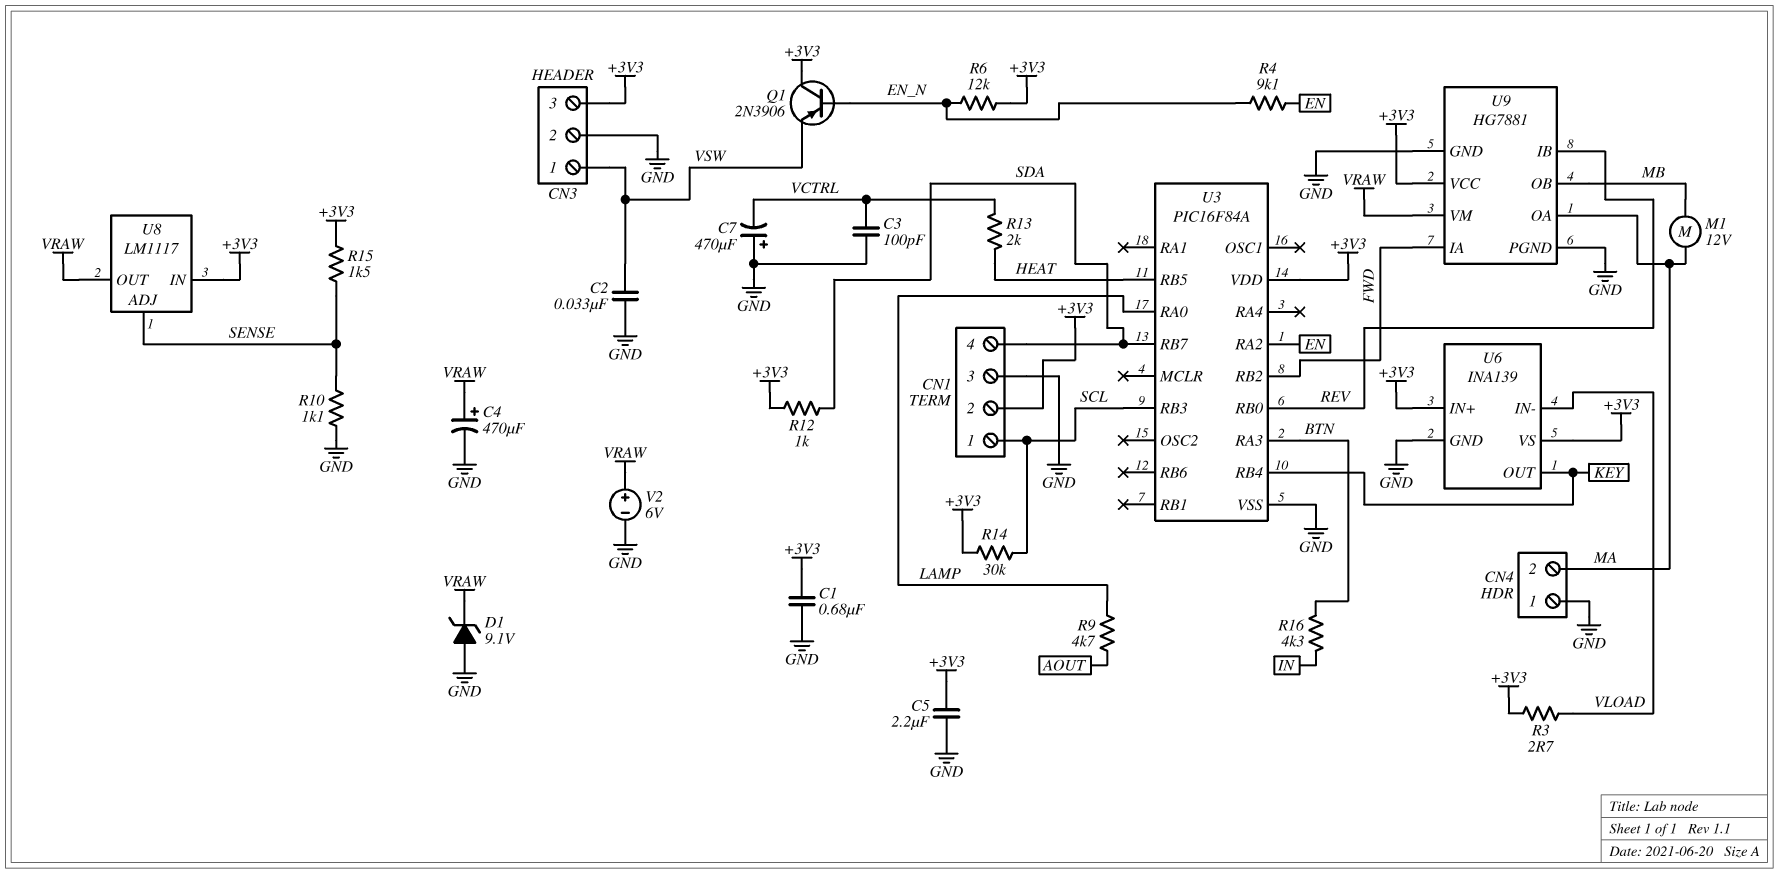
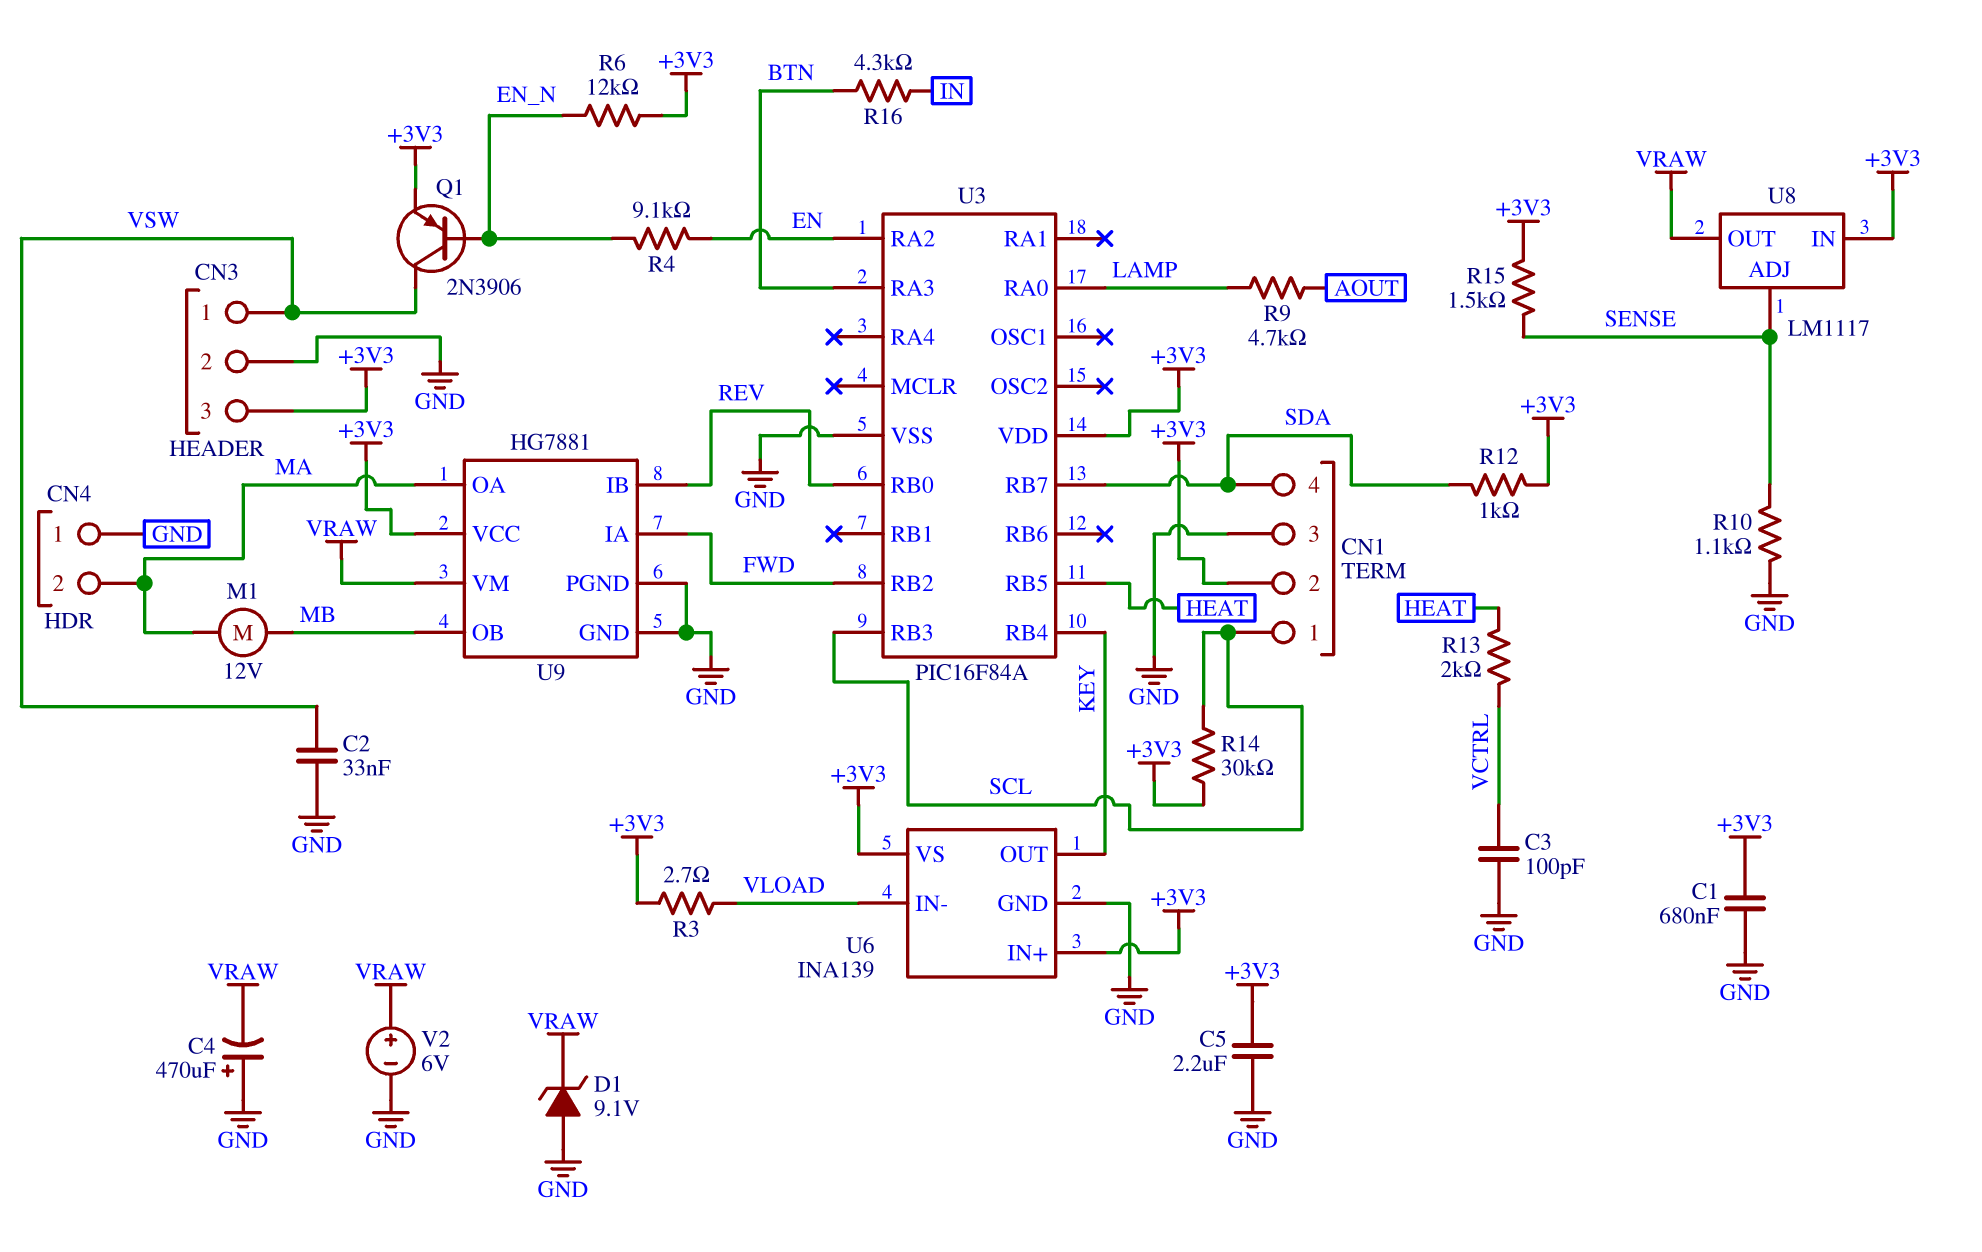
C4: 470uF (plus VRAW, minus GND) -> 470uF (plus GND, minus VRAW)
C7: 470uF (plus GND, minus VCTRL) -> none
Q1: PNP 2N3906 (B EN_N, C +3V3, E VSW) -> PNP 2N3906 (B EN_N, C VSW, E +3V3)

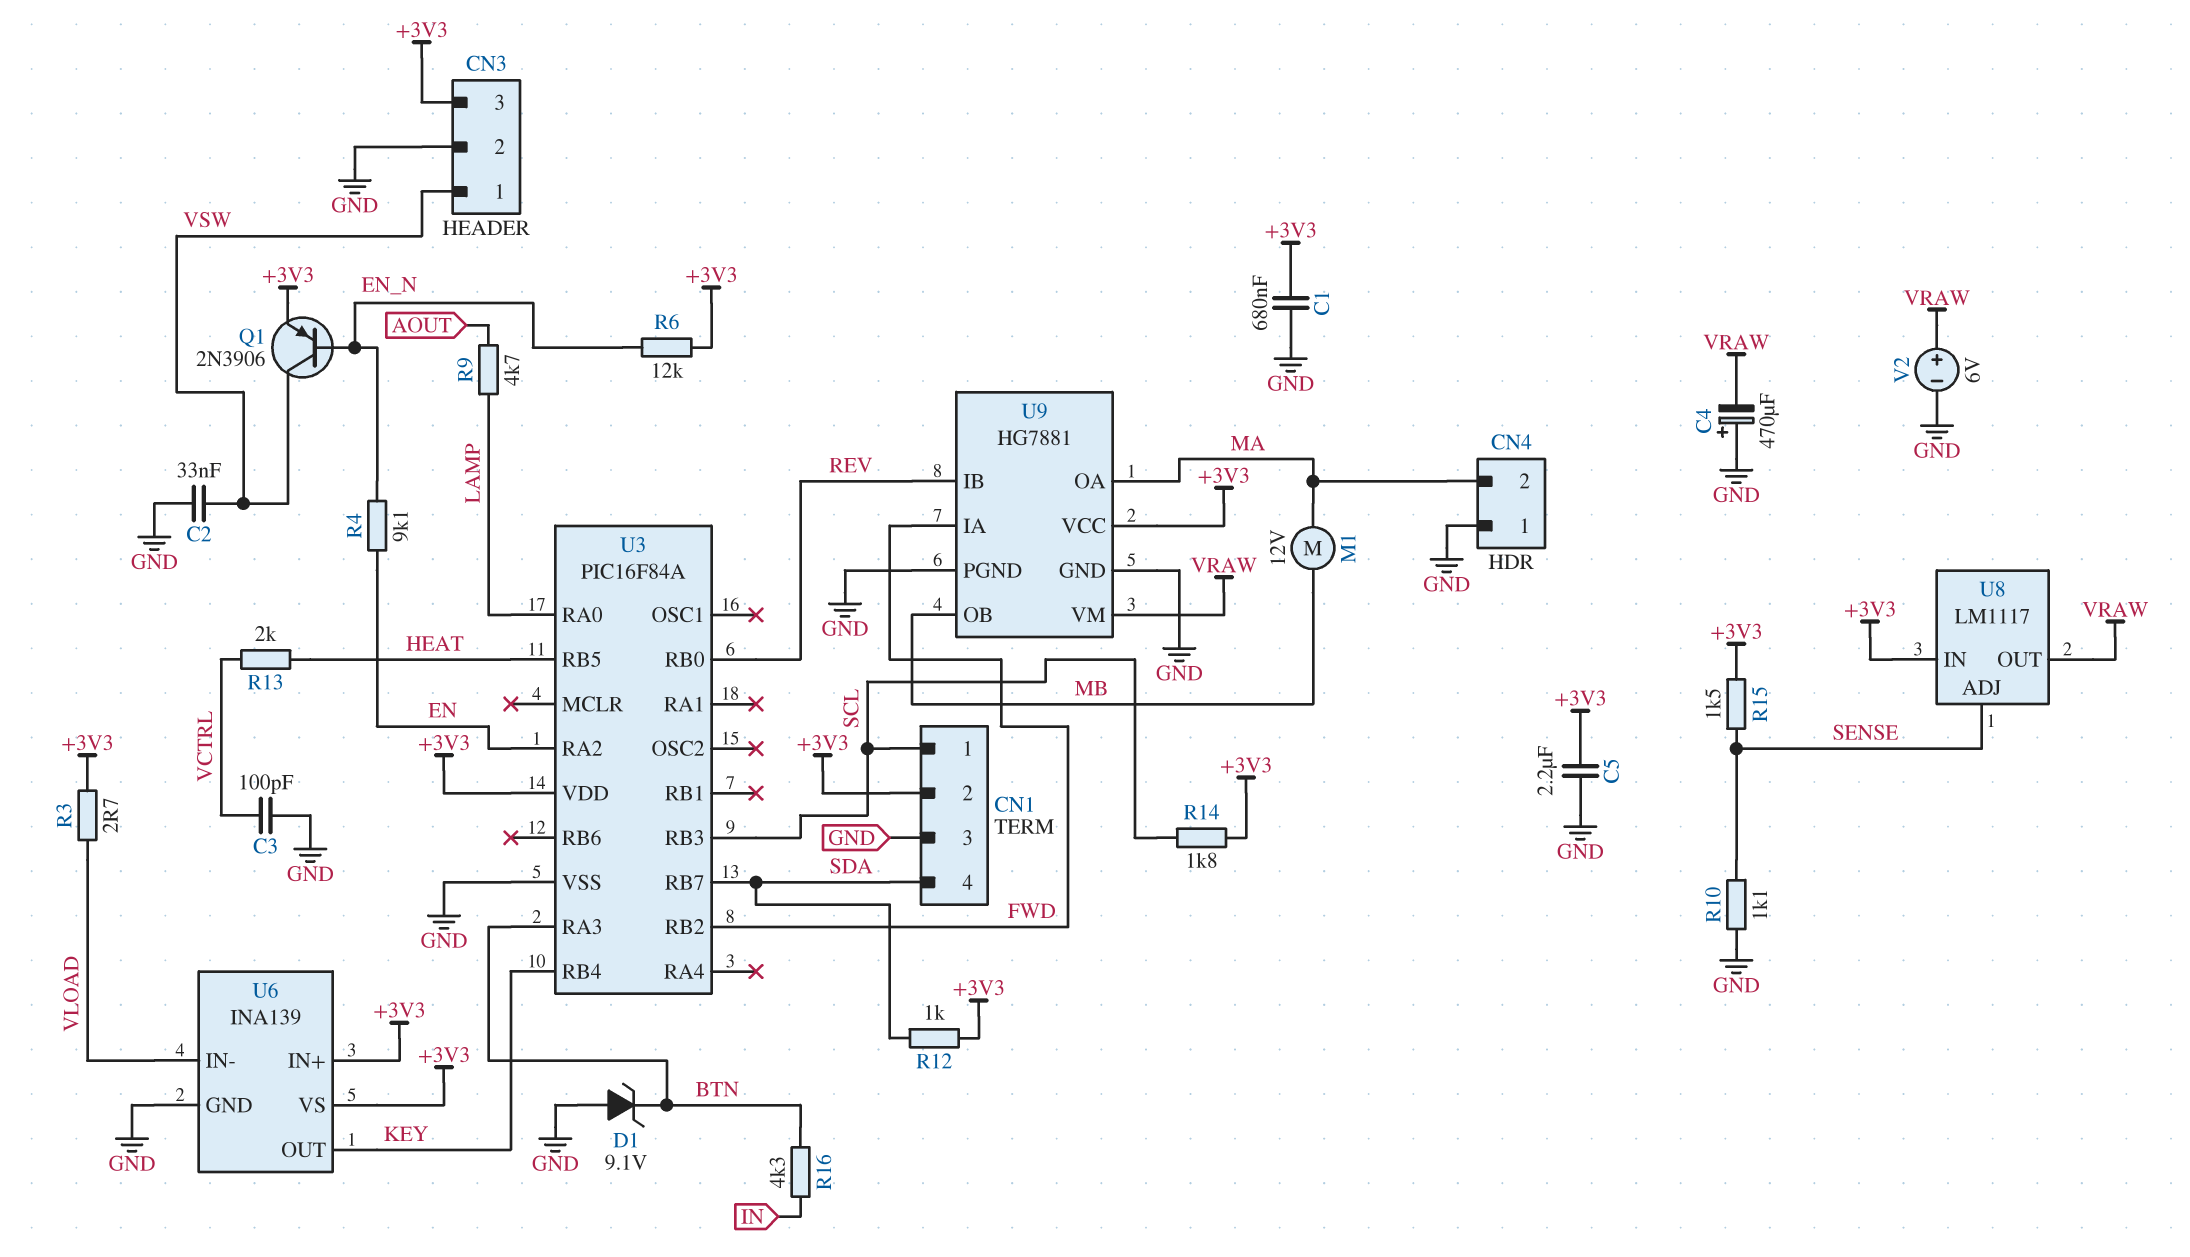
D1: zener 9.1V (A GND, K VRAW) -> zener 9.1V (A GND, K BTN)
R14: 30k (+3V3, SCL) -> 1.8k (+3V3, SCL)

